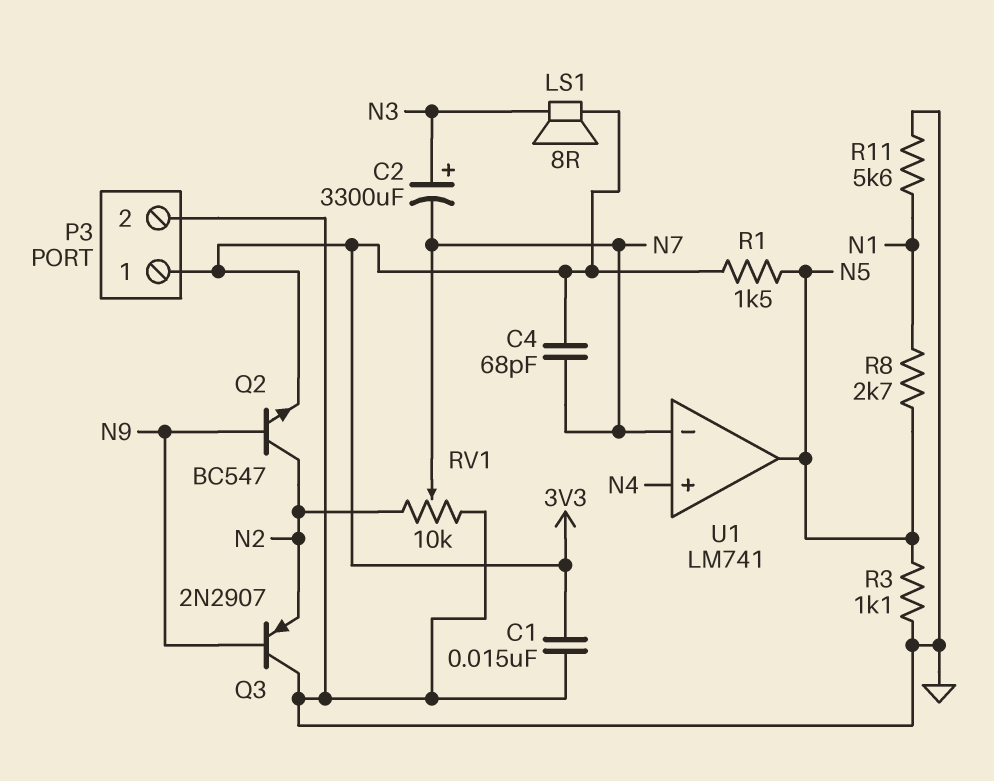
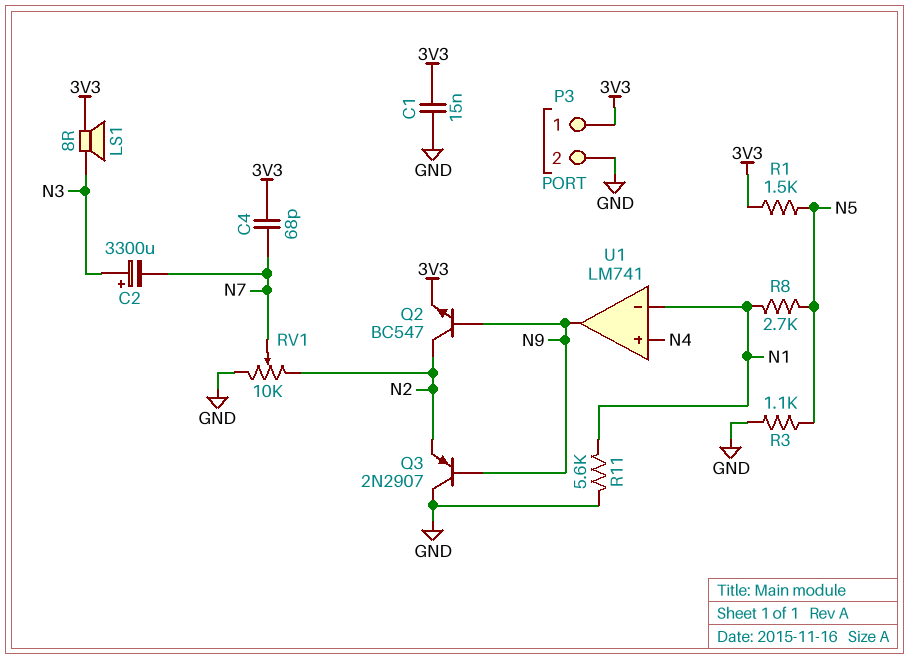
U1 pin in-: N7 -> N1
U1 pin out: N5 -> N9

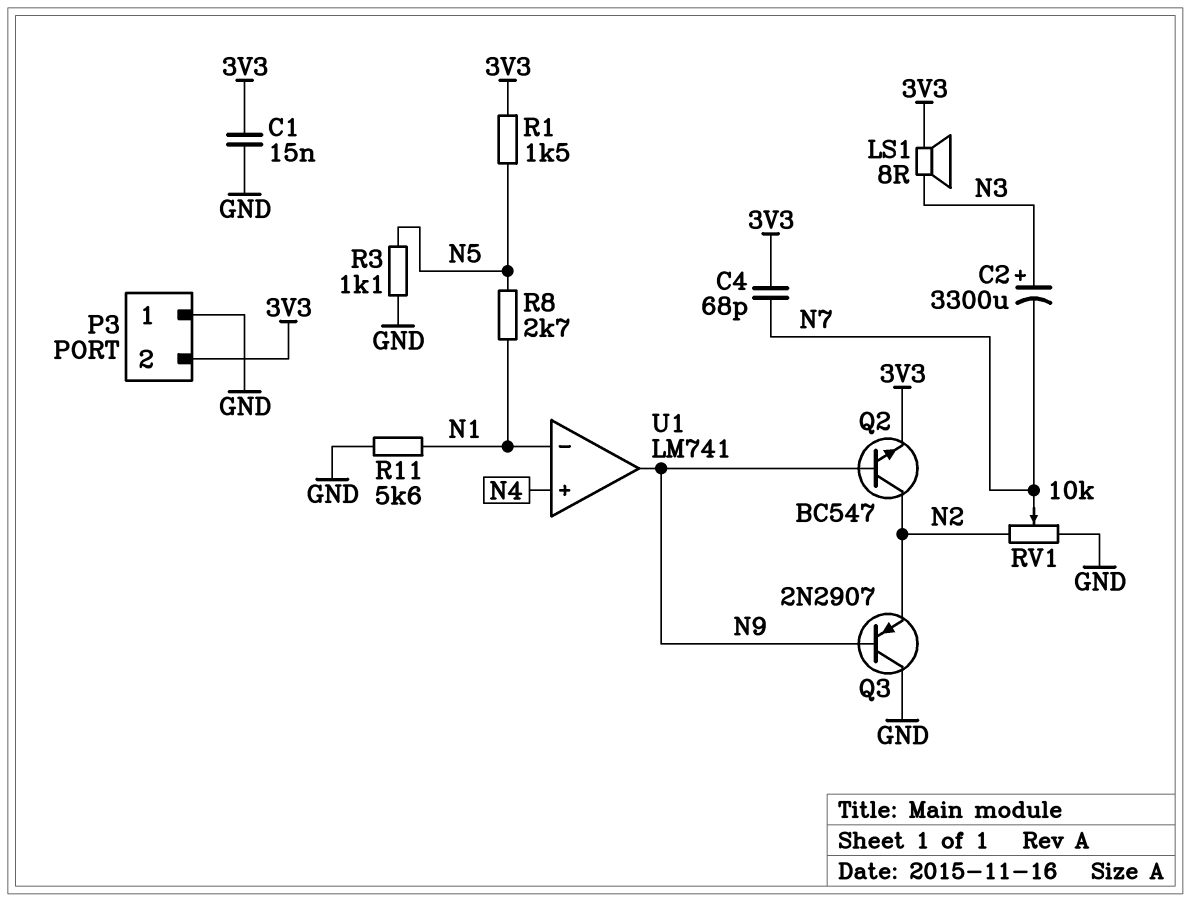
P3 pin 1: 3V3 -> GND
P3 pin 2: GND -> 3V3

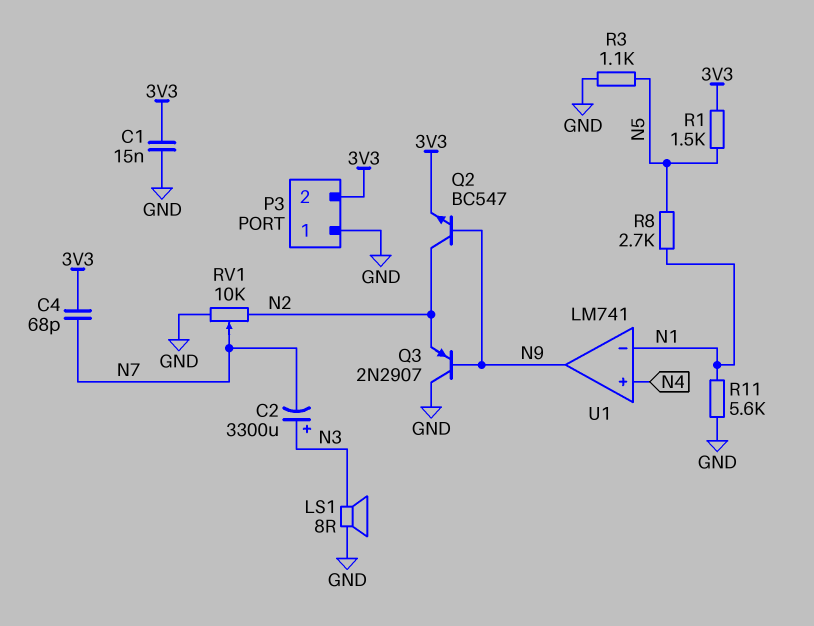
LS1: speaker 8R (3V3, N3) -> speaker 8R (GND, N3)

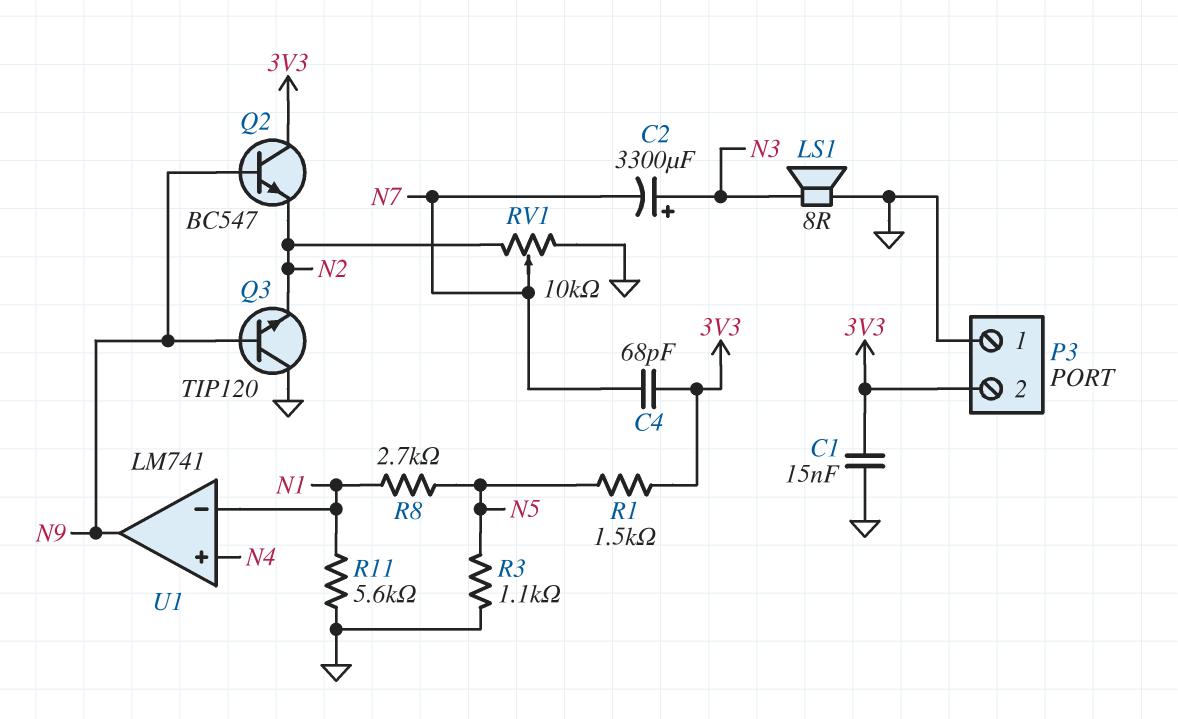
Q2: NPN BC547 (B N9, C N2, E 3V3) -> NPN BC547 (B N9, C 3V3, E N2)
Q3: PNP 2N2907 (B N9, C GND, E N2) -> NPN TIP120 (B N9, C GND, E N2)

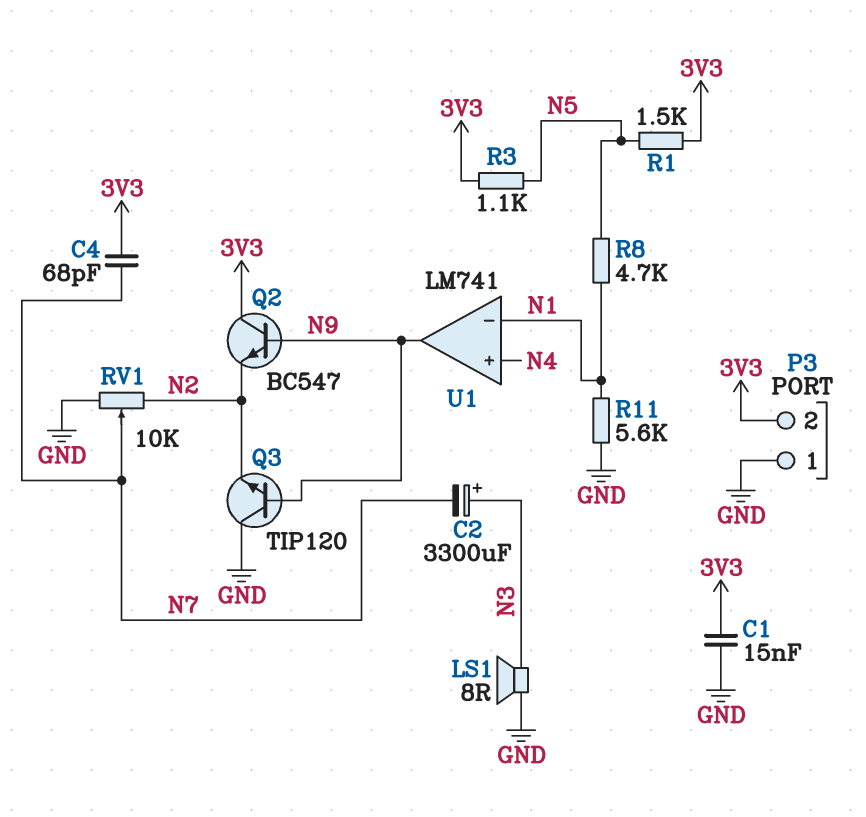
R3: 1.1k (GND, N5) -> 1.1k (3V3, N5)
R8: 2.7k (N1, N5) -> 4.7k (N1, N5)

